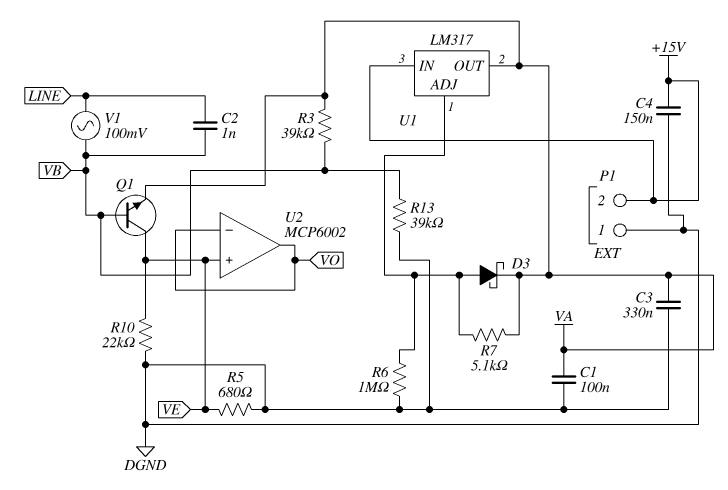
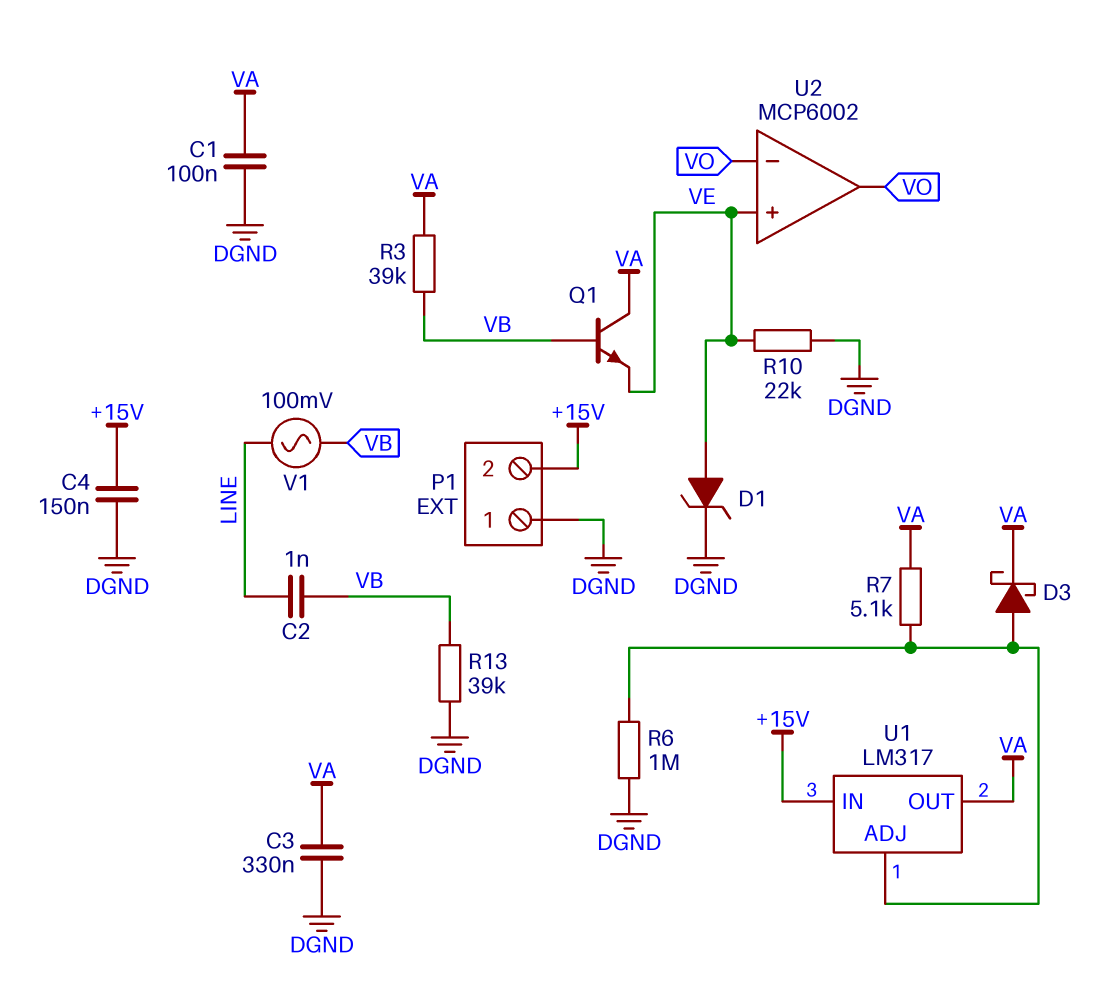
D1: none -> zener (A VE, K DGND)
Q1: NPN (B VB, C VE, E VA) -> NPN (B VB, C VA, E VE)
R5: 680 (DGND, VE) -> none

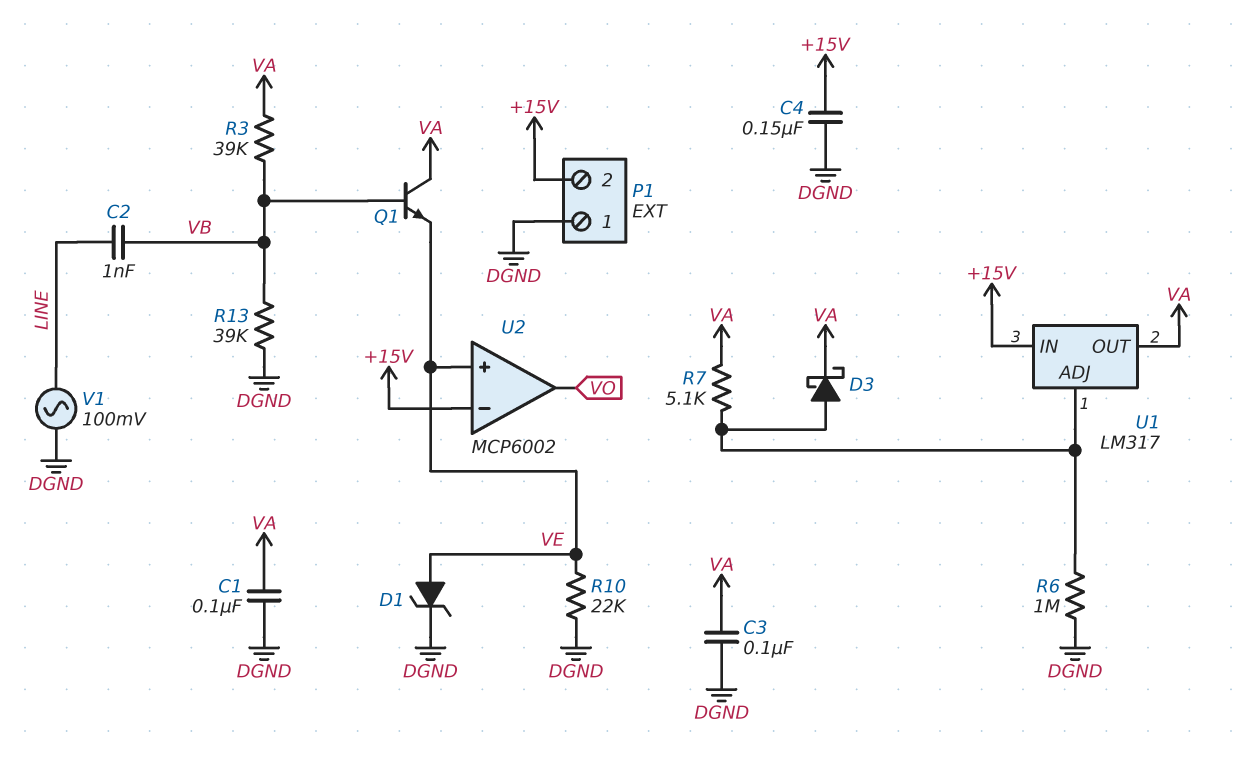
C3: 330nF (DGND, VA) -> 100nF (DGND, VA)
U2 pin in-: VO -> +15V
V1: AC 100mV (LINE, VB) -> AC 100mV (DGND, LINE)

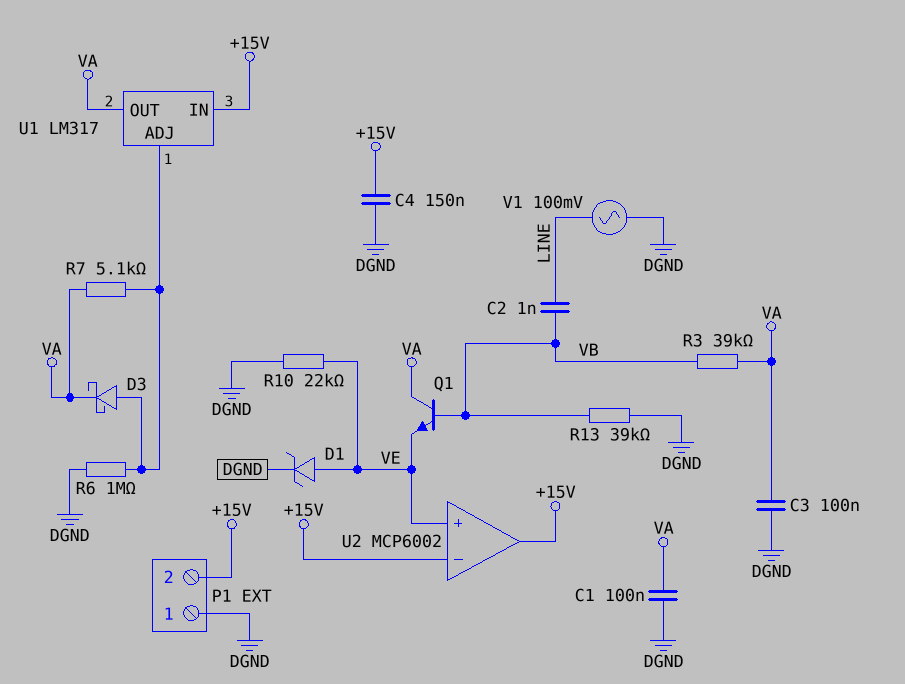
U2 pin out: VO -> +15V

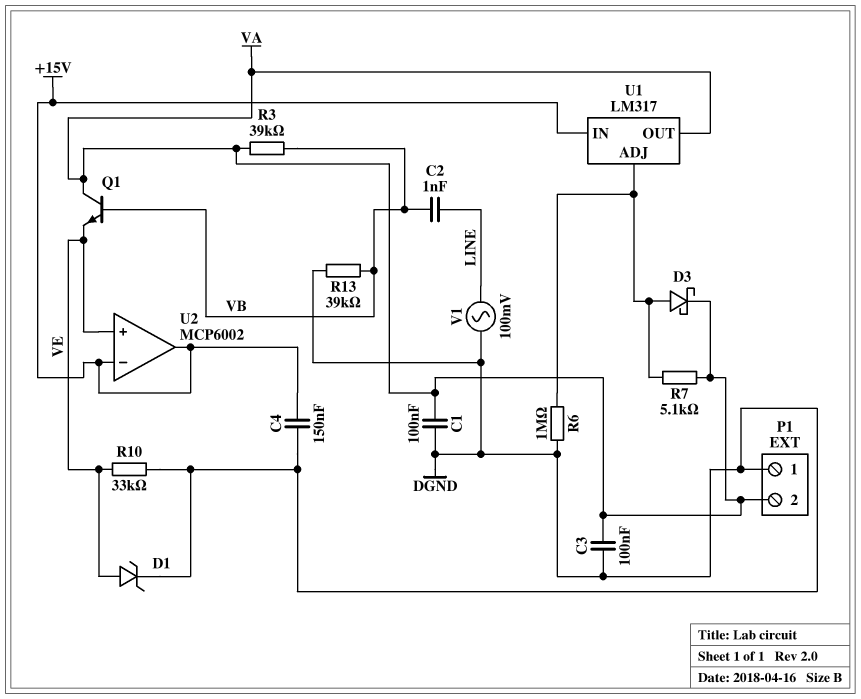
P1 pin 2: +15V -> VA
R10: 22k (DGND, VE) -> 33k (DGND, VE)

